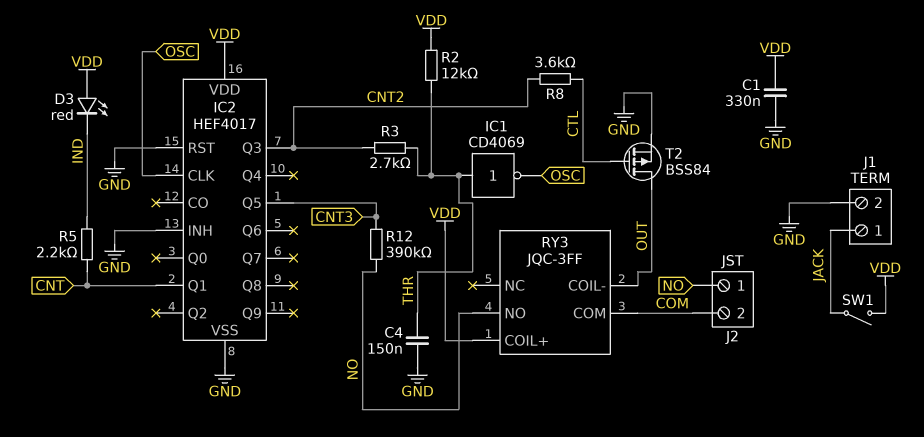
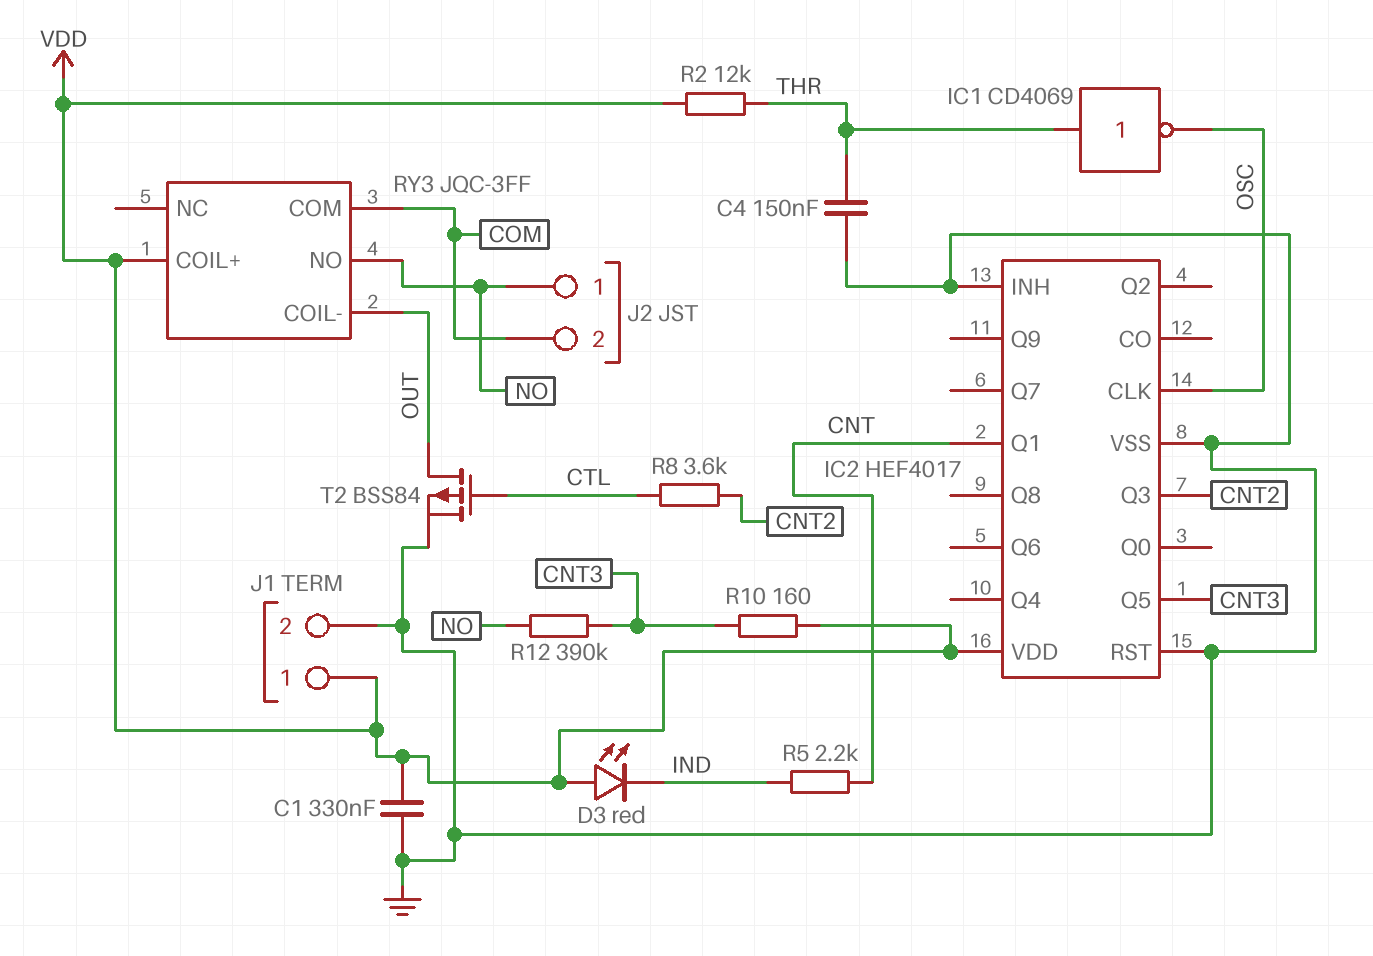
J1 pin 1: JACK -> VDD
R3: 2.7k (CNT2, THR) -> none
R10: none -> 160 (CNT3, VDD)
SW1: switch (JACK, VDD) -> none

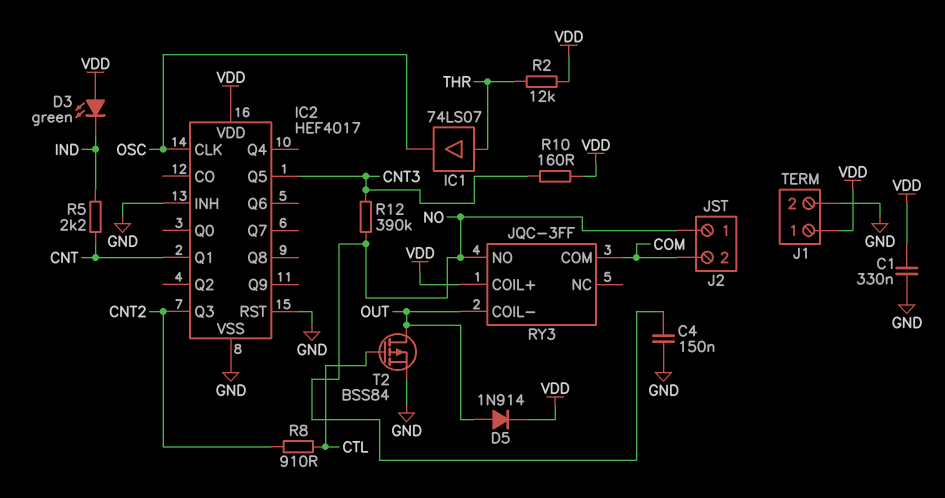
C4: 150nF (GND, THR) -> 150nF (GND, NO)
D3: LED red (A VDD, K IND) -> LED green (A VDD, K IND)
D5: none -> diode 1N914 (A OUT, K VDD)
IC1: NOT CD4069 (in THR, out OSC) -> buffer 74LS07 (in THR, out OSC)
R8: 3.6k (CNT2, CTL) -> 910 (CNT2, CTL)

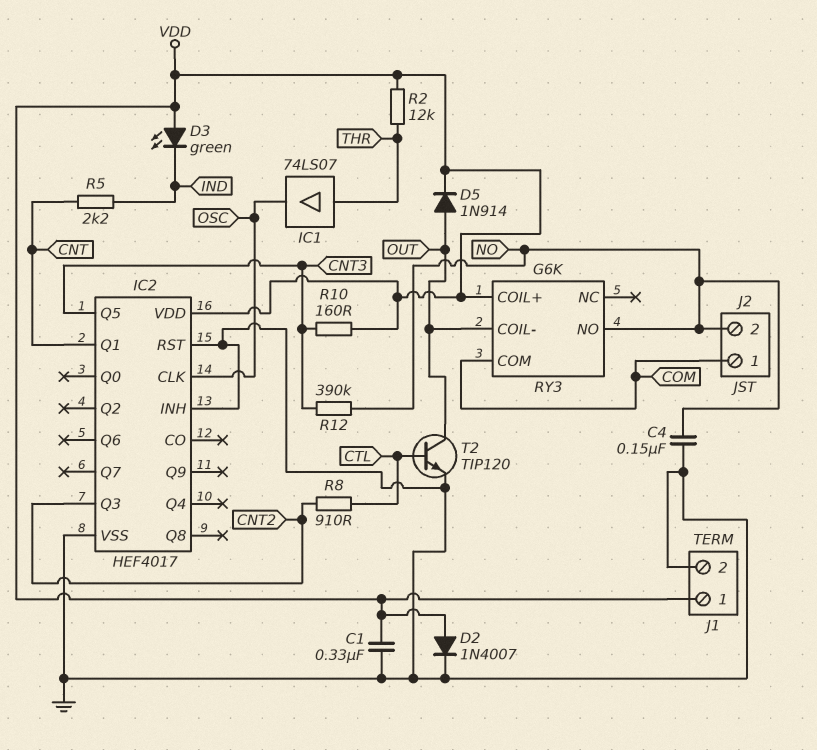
D2: none -> diode 1N4007 (A VDD, K GND)
J2 pin 1: NO -> COM
J2 pin 2: COM -> NO
RY3: JQC-3FF -> G6K
T2: PMOS BSS84 (G CTL, D OUT, S GND) -> NPN TIP120 (B CTL, C OUT, E GND)

